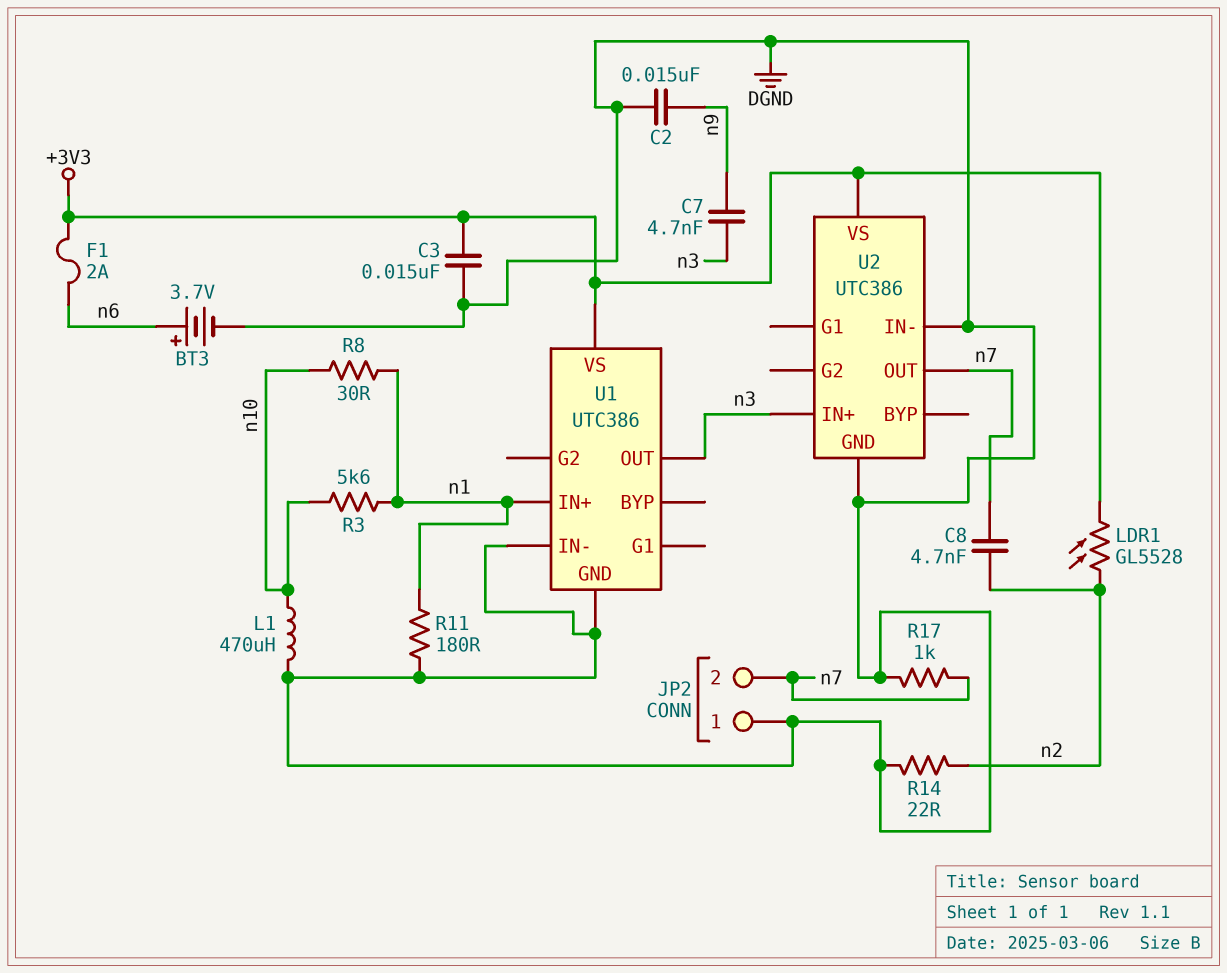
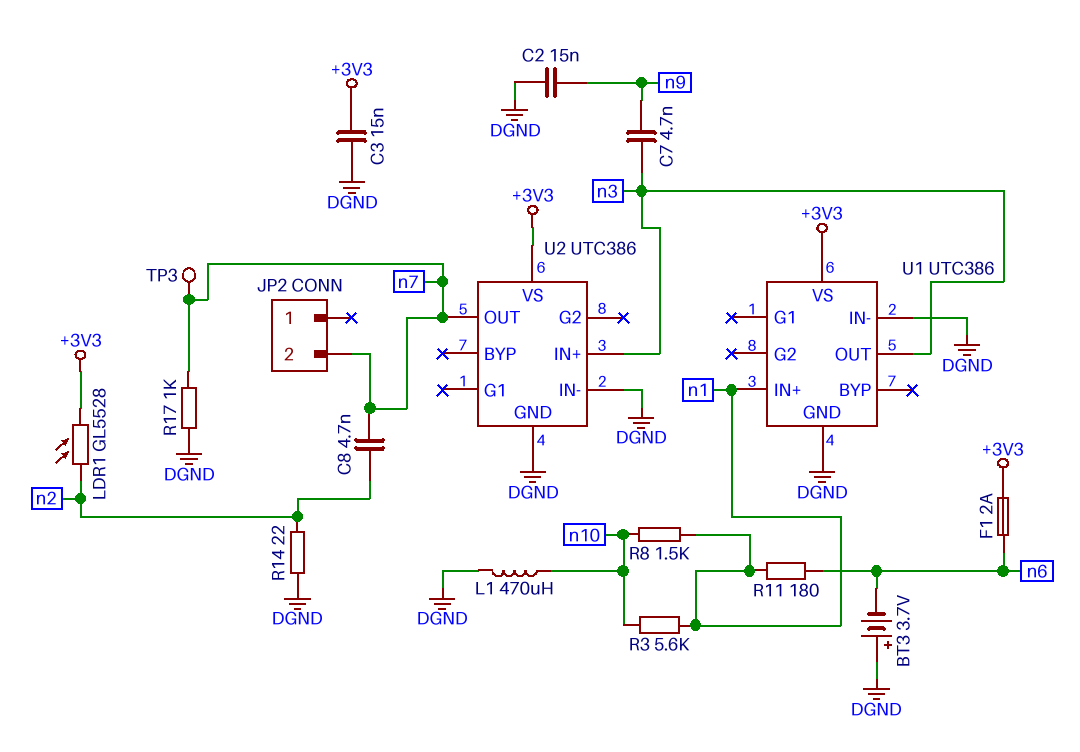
BT3: 3.7V (plus n6, minus DGND) -> 3.7V (plus DGND, minus n6)
JP2 pin 1: DGND -> none
R8: 30 (n1, n10) -> 1.5k (n1, n10)
R11: 180 (DGND, n1) -> 180 (n1, n6)
TP3: none -> test point (n7)

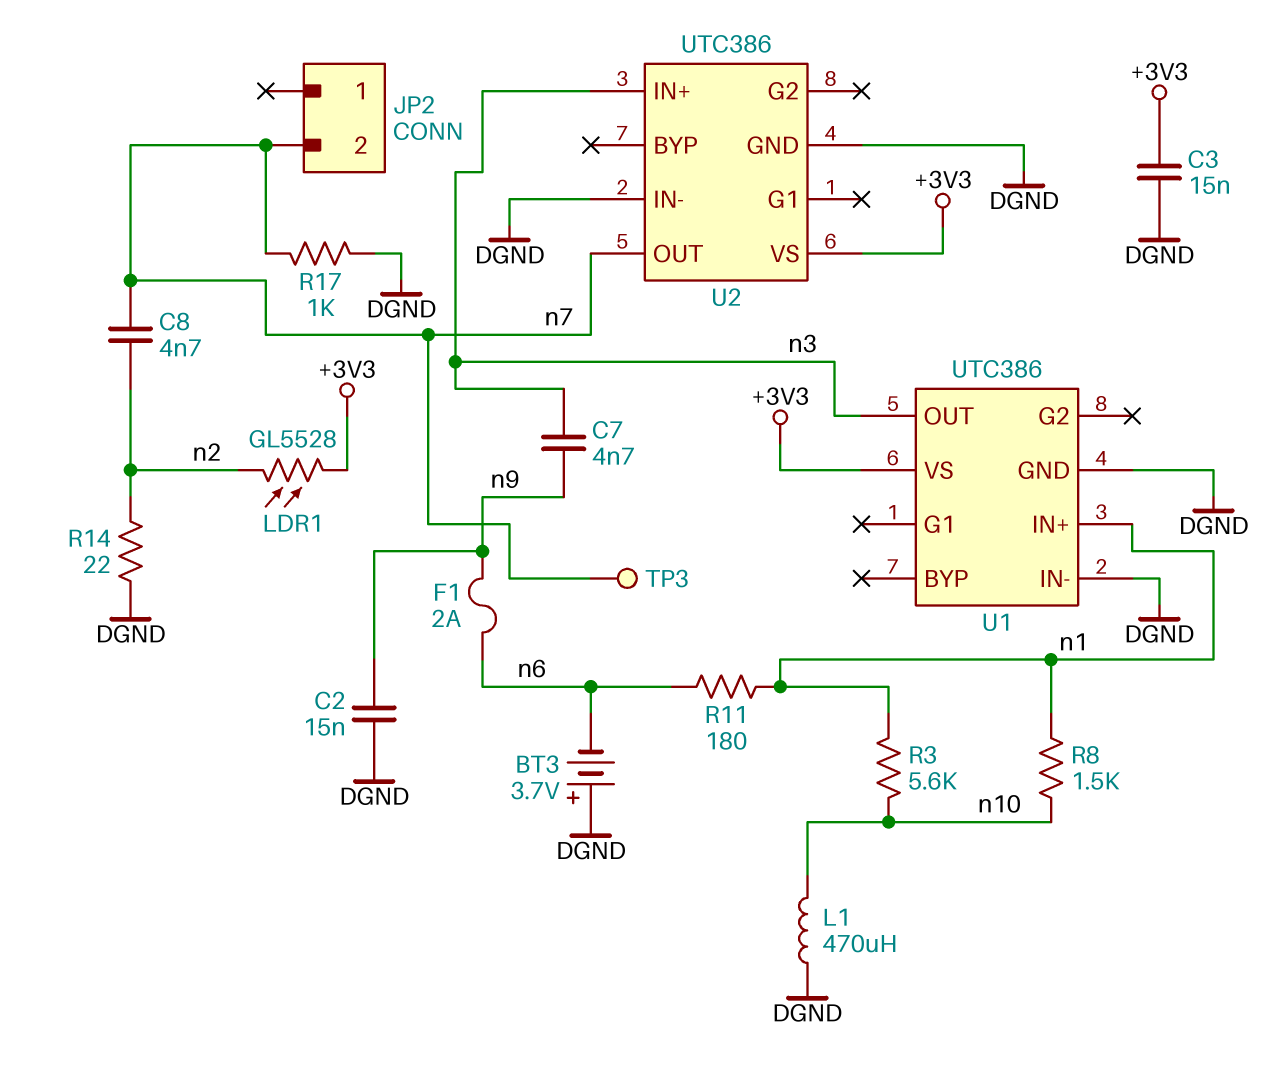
F1: 2A (+3V3, n6) -> 2A (n6, n9)

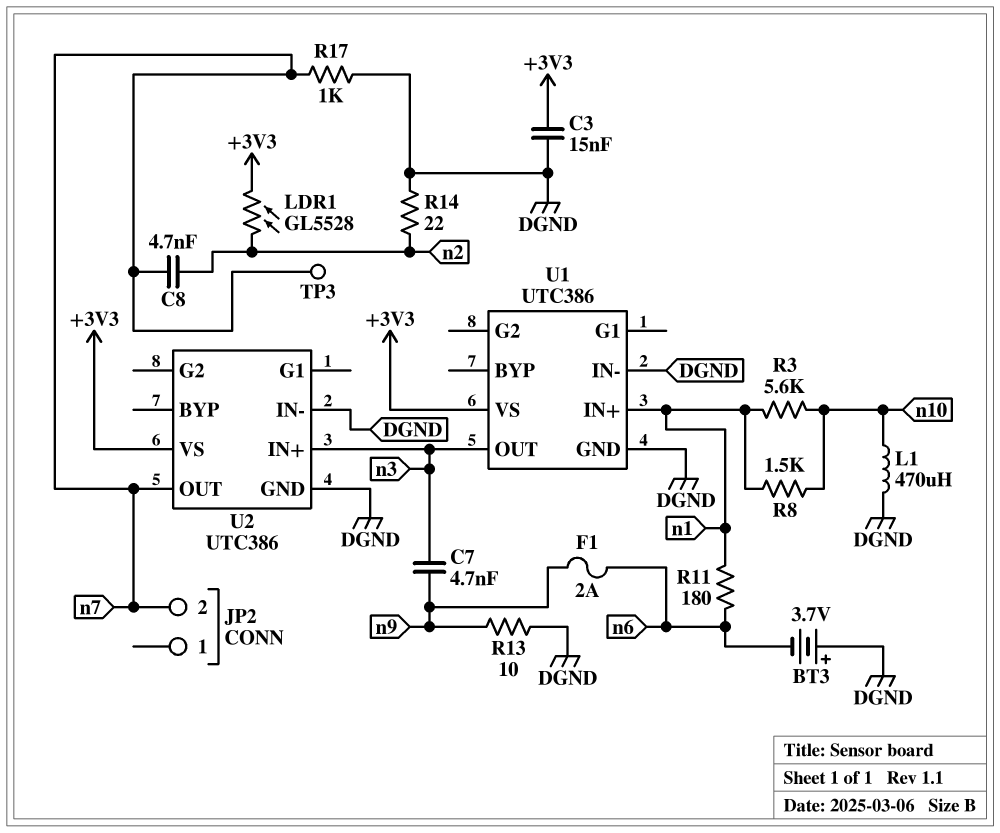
C2: 15nF (DGND, n9) -> none
R13: none -> 10 (DGND, n9)

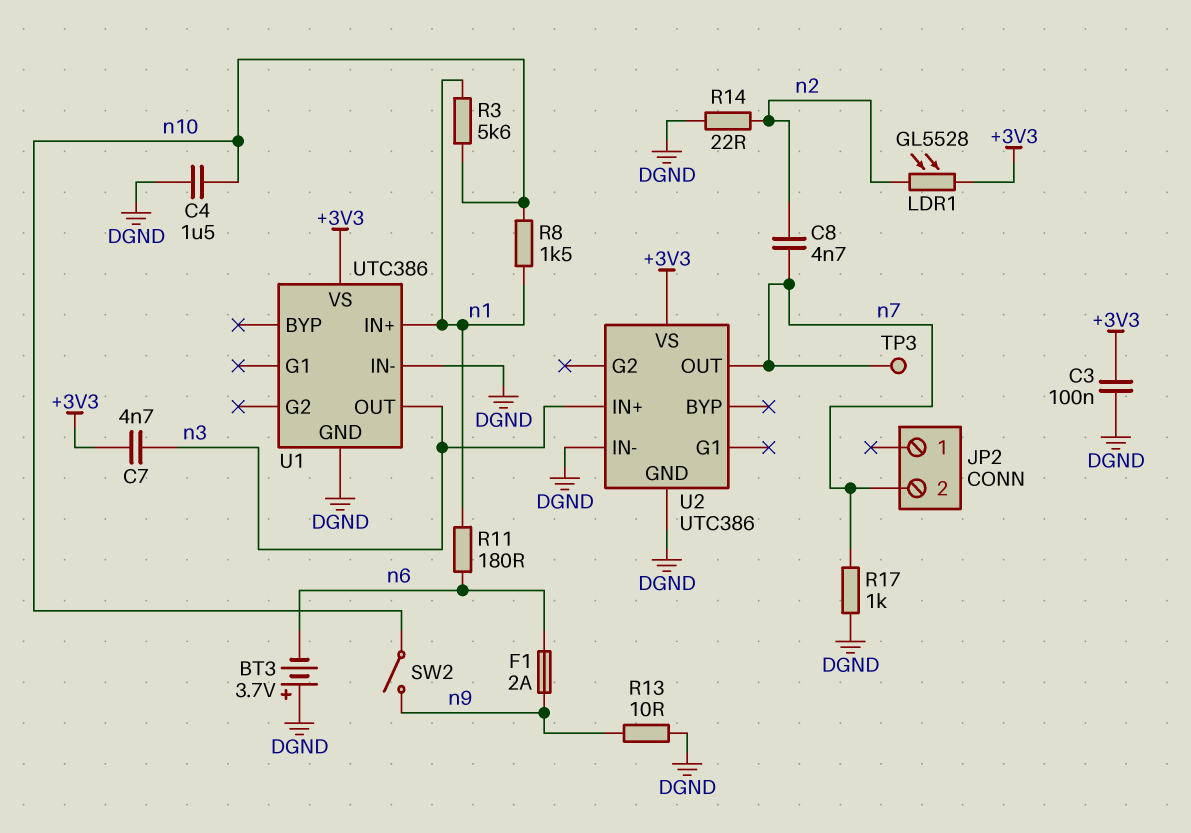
C3: 15nF (+3V3, DGND) -> 100nF (+3V3, DGND)
C4: none -> 1.5uF (DGND, n10)
C7: 4.7nF (n3, n9) -> 4.7nF (+3V3, n3)
L1: 470uH (DGND, n10) -> none
SW2: none -> switch (n9, n10)

